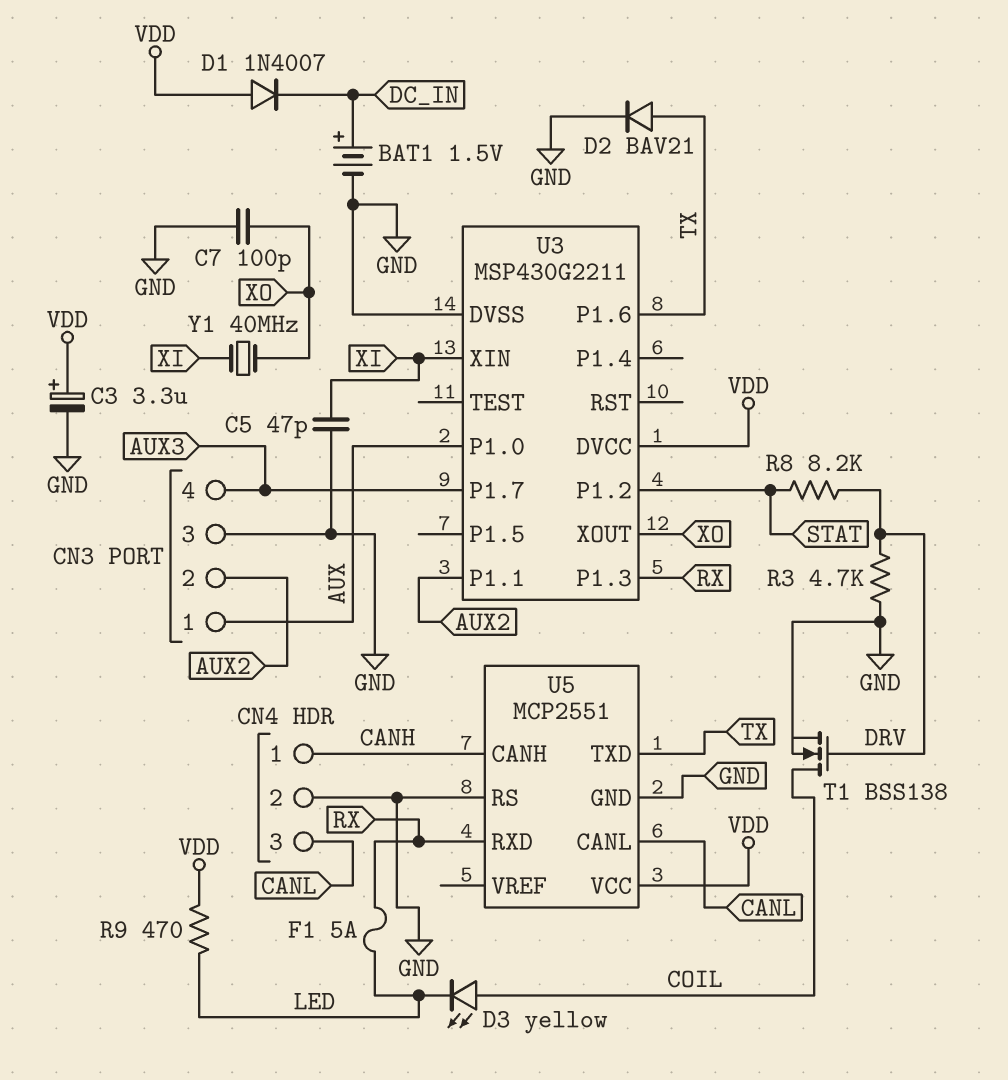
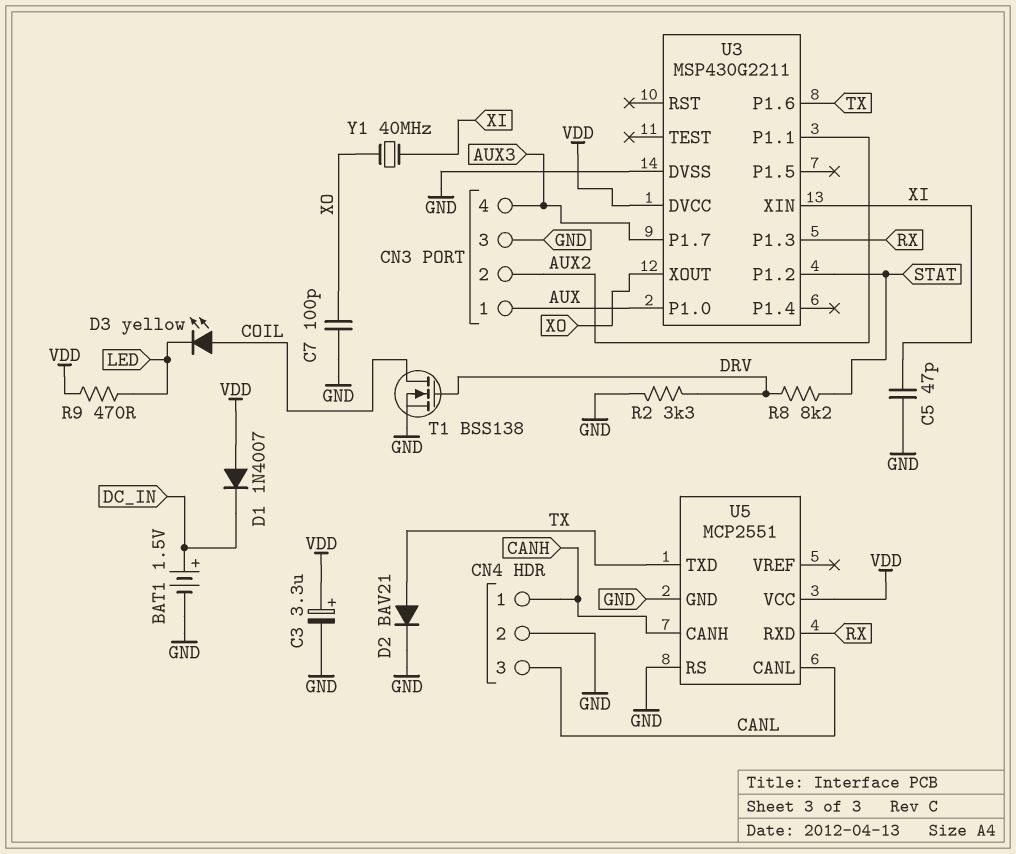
F1: 5A (LED, RX) -> none
R2: none -> 3.3k (DRV, GND)
R3: 4.7k (DRV, GND) -> none

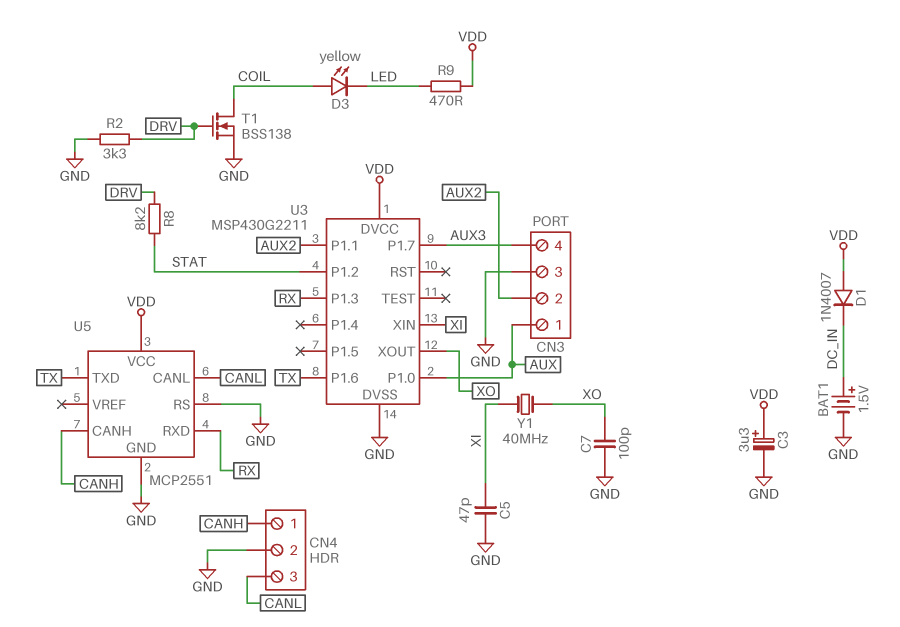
D2: diode BAV21 (A TX, K GND) -> none

